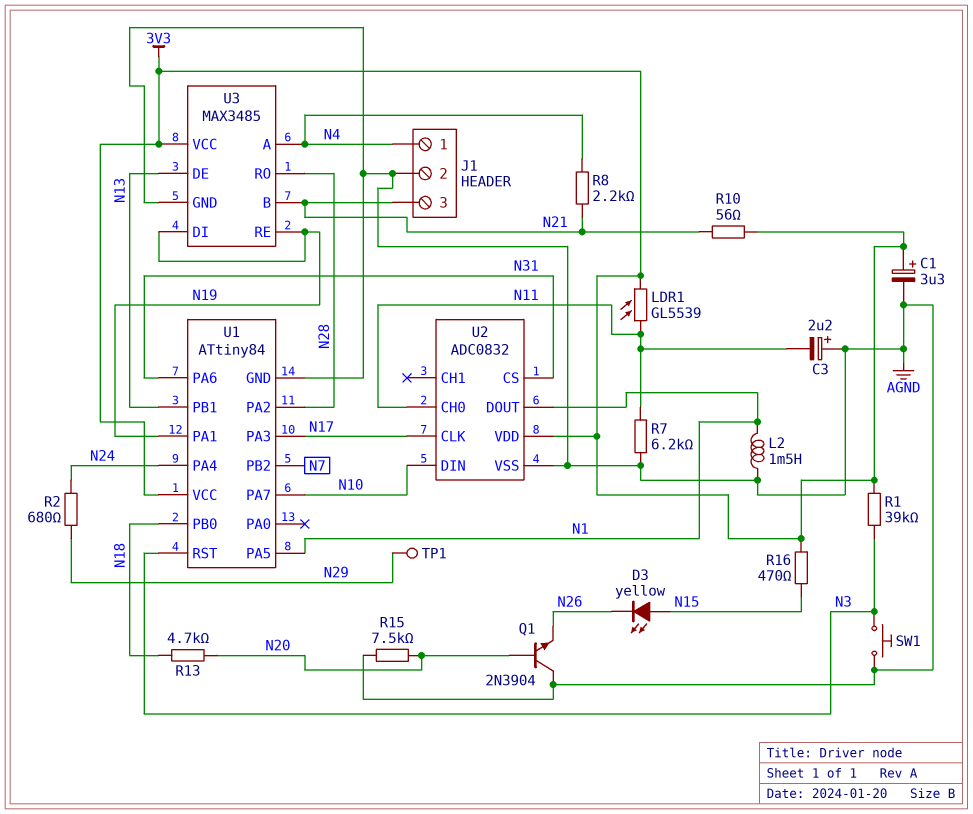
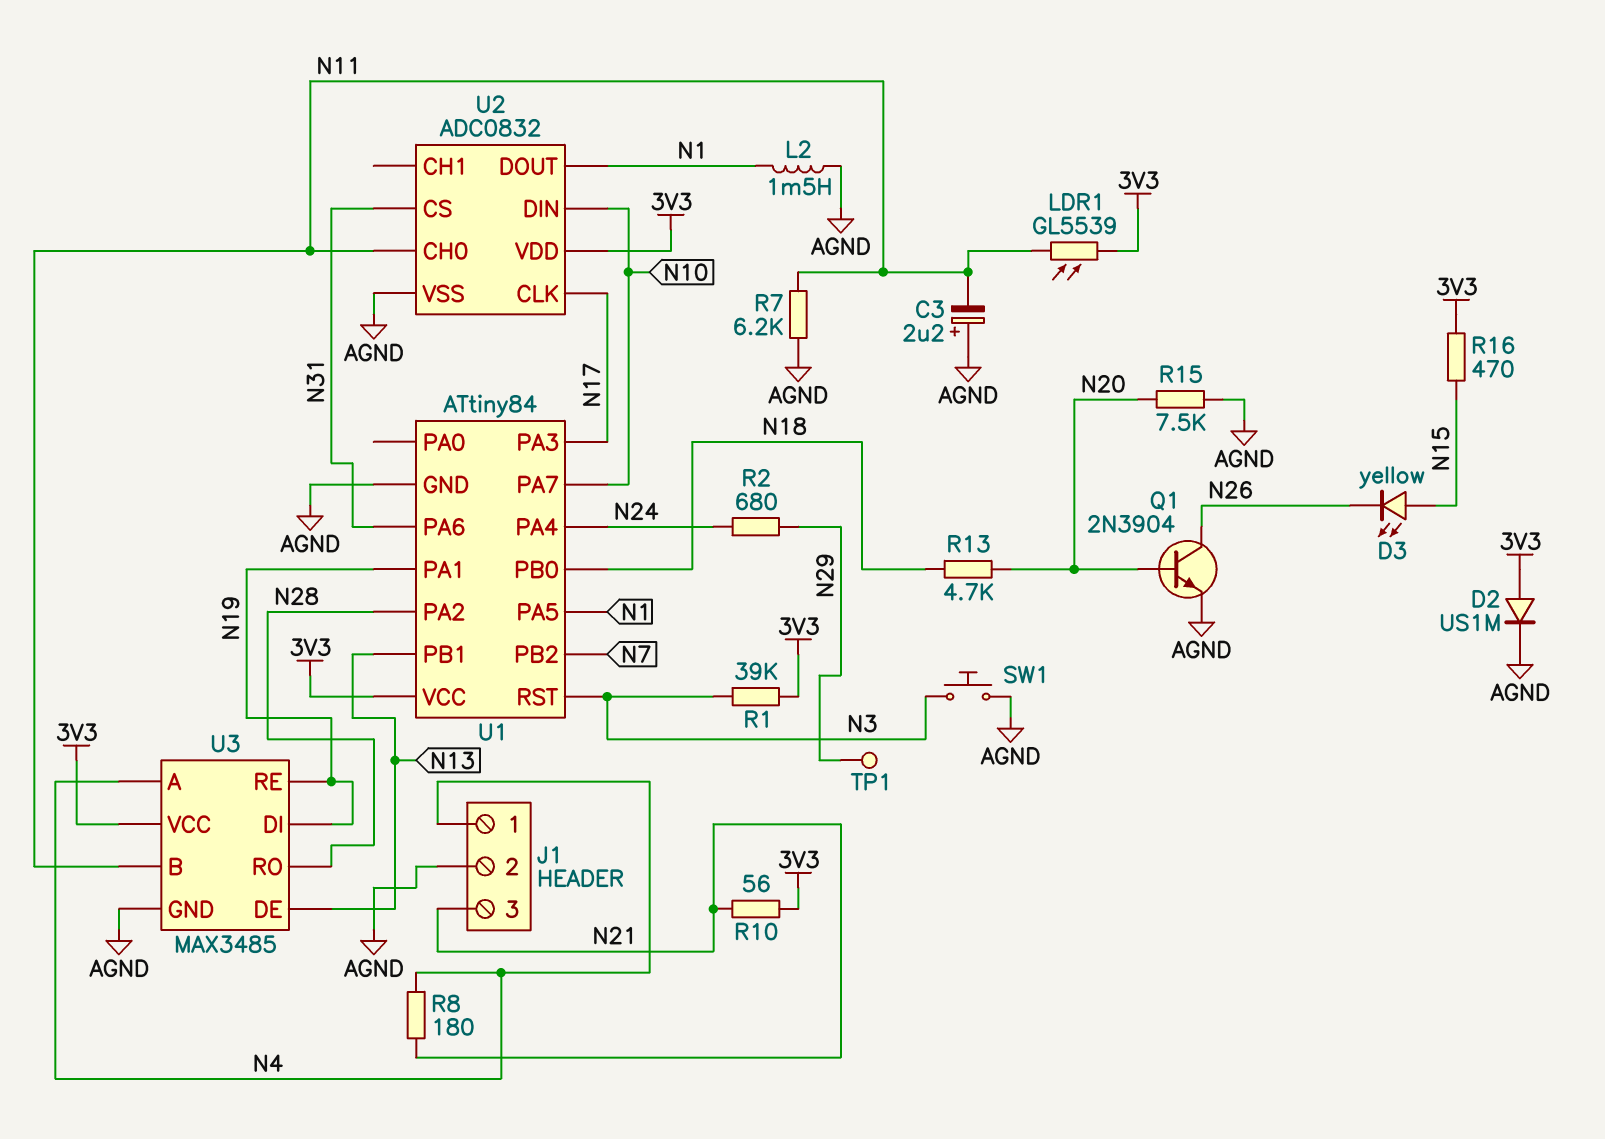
C1: 3.3uF (plus 3V3, minus AGND) -> none
D2: none -> diode US1M (A 3V3, K AGND)
Q1: NPN 2N3904 (B N20, C AGND, E N26) -> NPN 2N3904 (B N20, C N26, E AGND)
R8: 2.2k (N4, N21) -> 180 (N4, N21)
U3 pin B: N21 -> N11

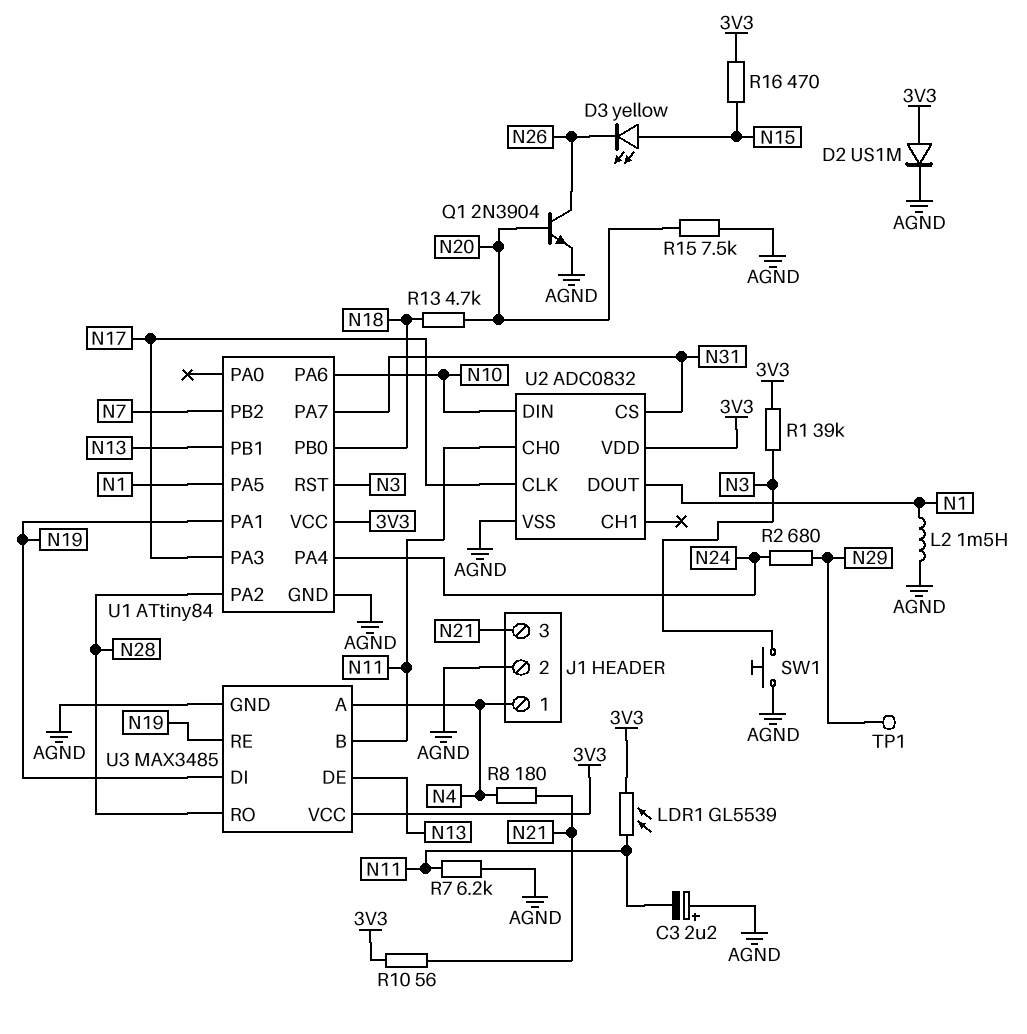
U1 pin PA6: N31 -> N10
U1 pin PA7: N10 -> N31

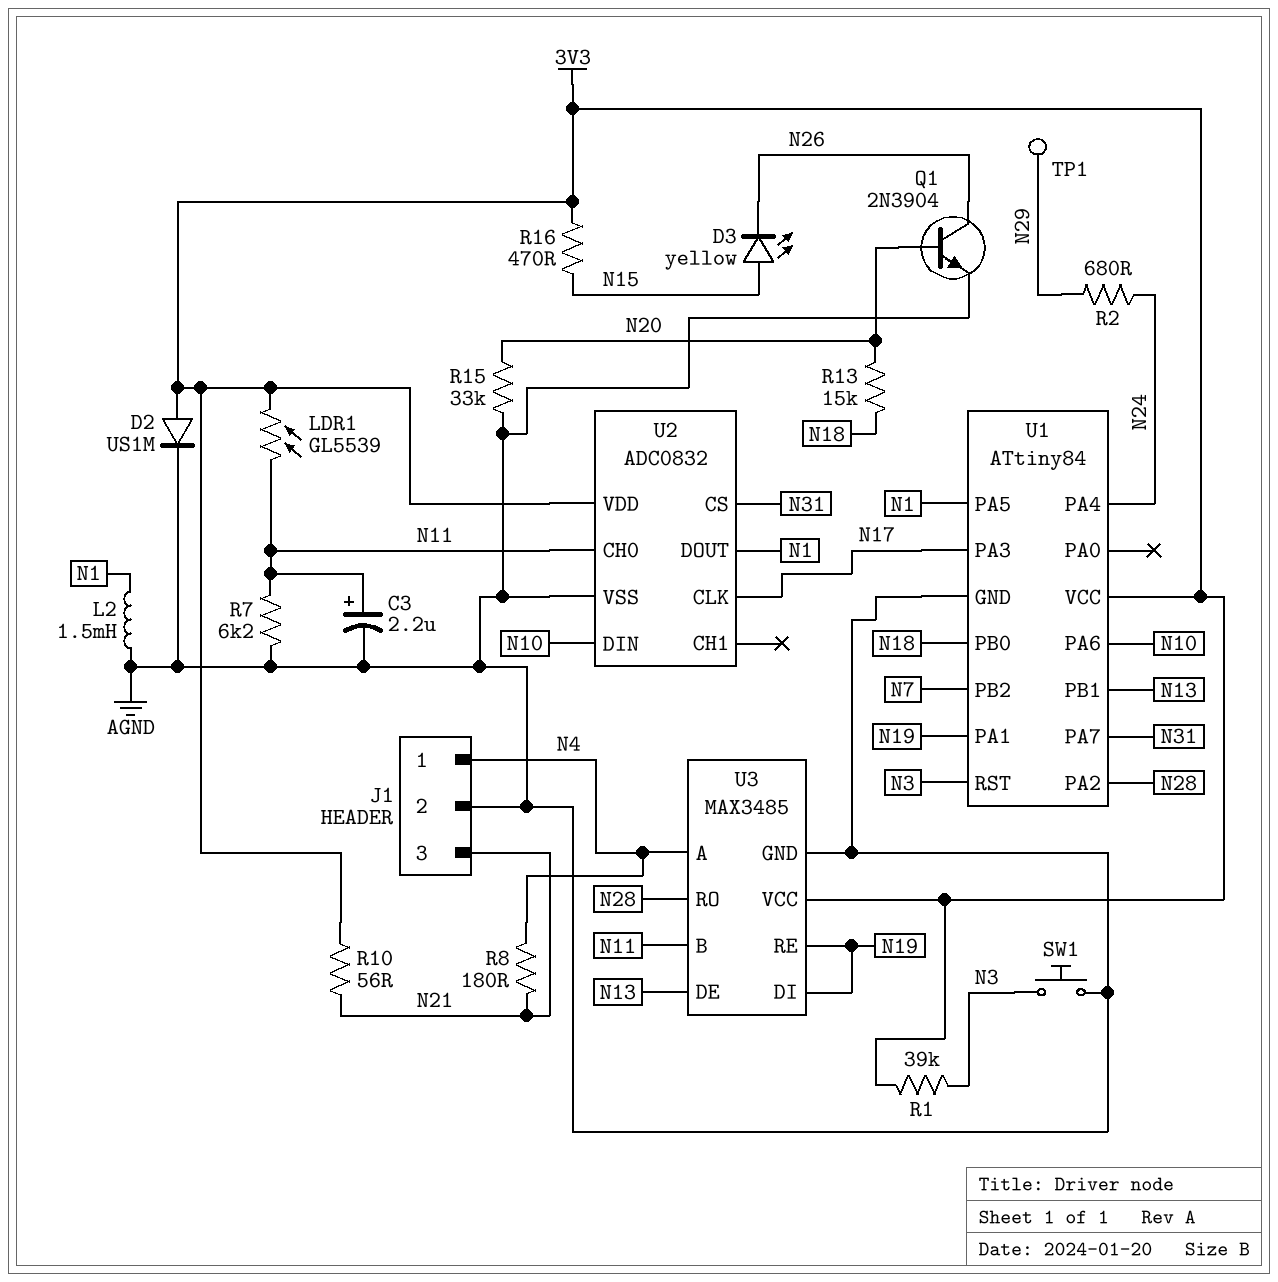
C3: 2.2uF (plus AGND, minus N11) -> 2.2uF (plus N11, minus AGND)
R13: 4.7k (N18, N20) -> 15k (N18, N20)
R15: 7.5k (AGND, N20) -> 33k (AGND, N20)

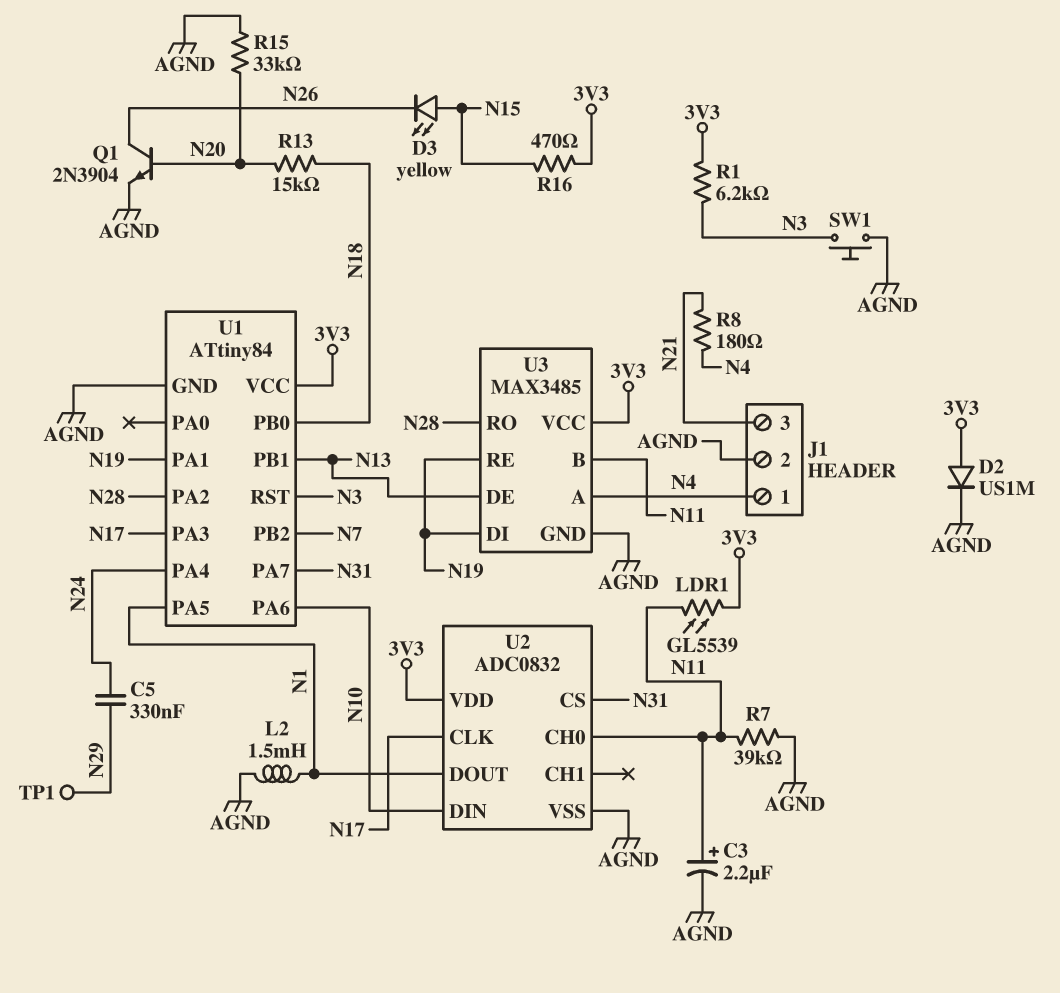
C5: none -> 330nF (N24, N29)
R1: 39k (3V3, N3) -> 6.2k (3V3, N3)
R2: 680 (N24, N29) -> none
R7: 6.2k (AGND, N11) -> 39k (AGND, N11)
R10: 56 (3V3, N21) -> none

